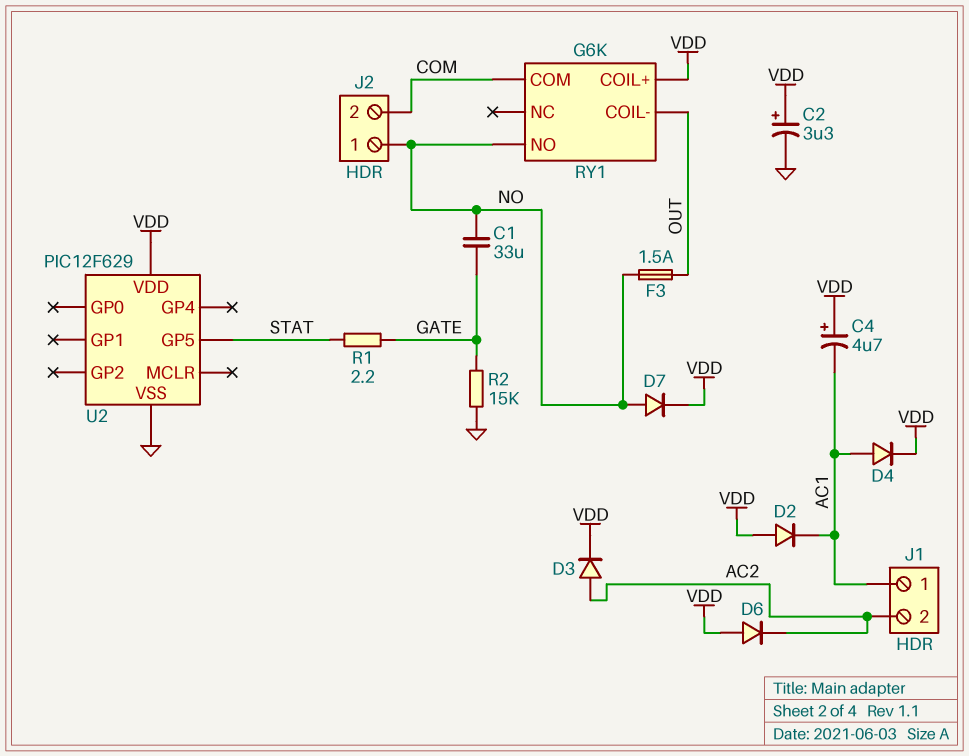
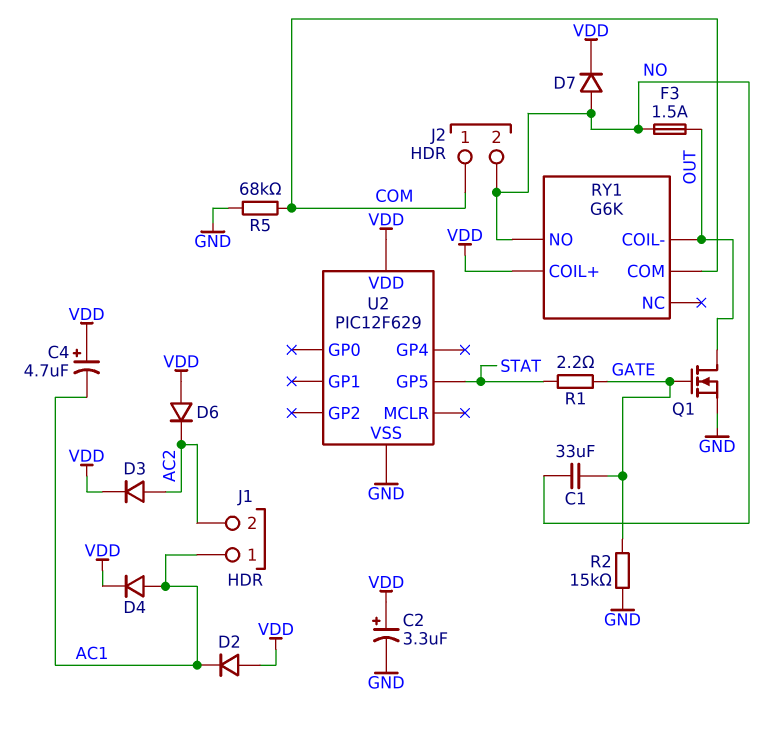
J2 pin 1: NO -> COM
J2 pin 2: COM -> NO
Q1: none -> NMOS (G GATE, D OUT, S GND)
R5: none -> 68k (COM, GND)

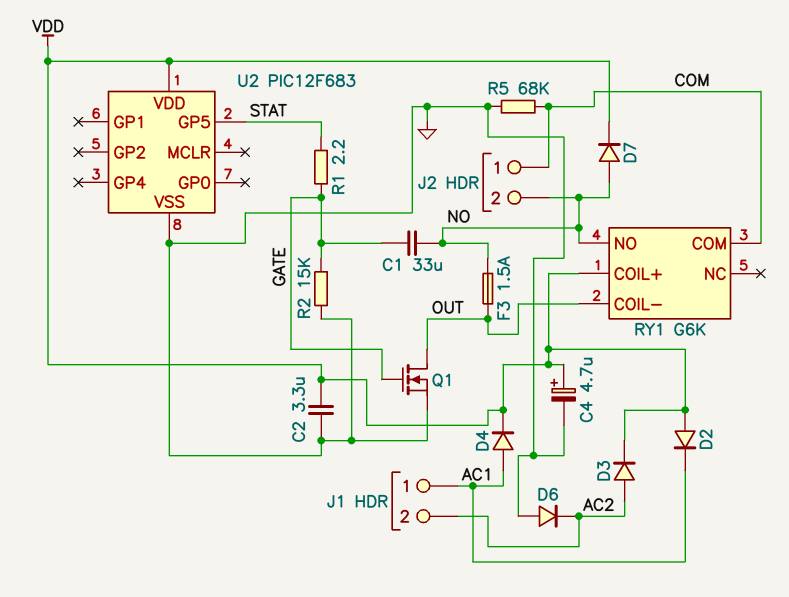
C2: 3.3uF (plus VDD, minus GND) -> 3.3uF (GND, VDD)
C4: 4.7uF (plus VDD, minus AC1) -> 4.7uF (plus VDD, minus GND)
D6: diode (A VDD, K AC2) -> diode (A GND, K AC2)
U2: PIC12F629 -> PIC12F683

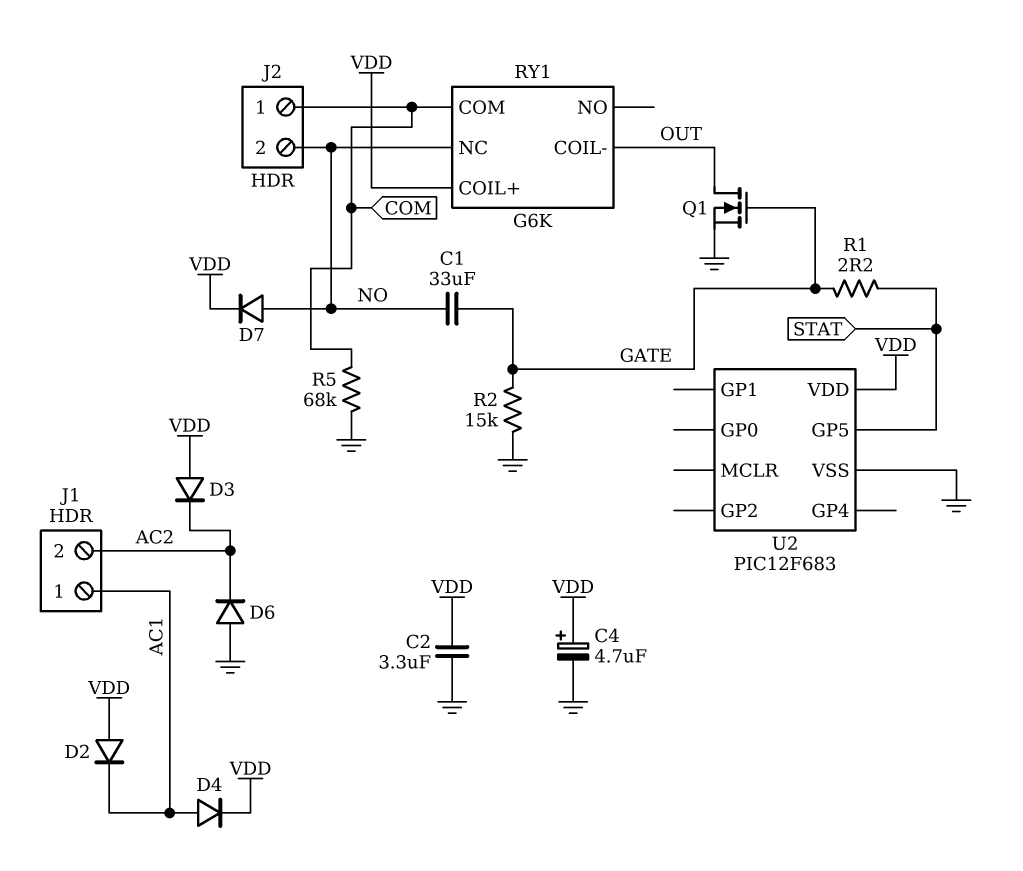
D3: diode (A AC2, K VDD) -> diode (A VDD, K AC2)
F3: 1.5A (NO, OUT) -> none
RY1 pin NC: none -> NO
RY1 pin NO: NO -> none

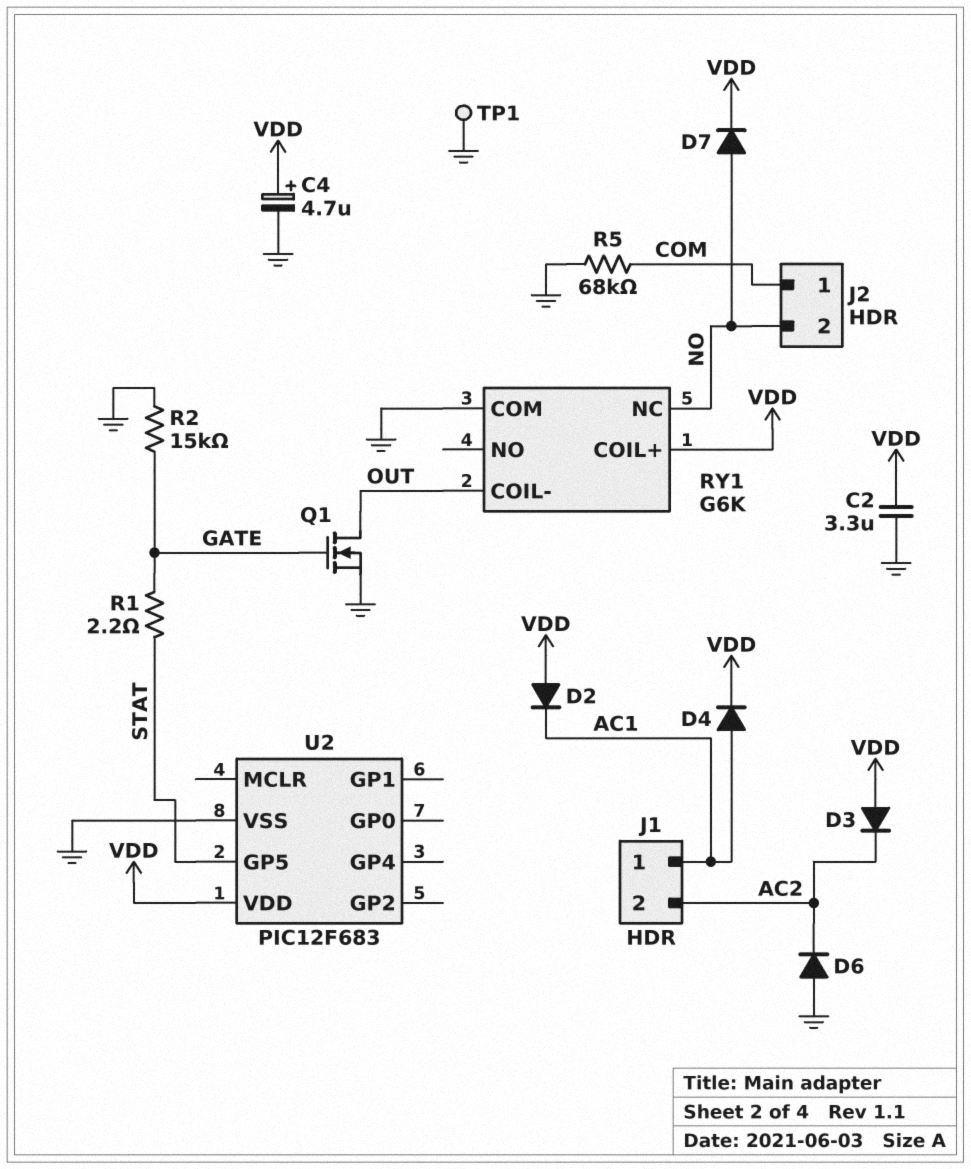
C1: 33uF (GATE, NO) -> none
RY1 pin COM: COM -> GND
TP1: none -> test point (GND)

